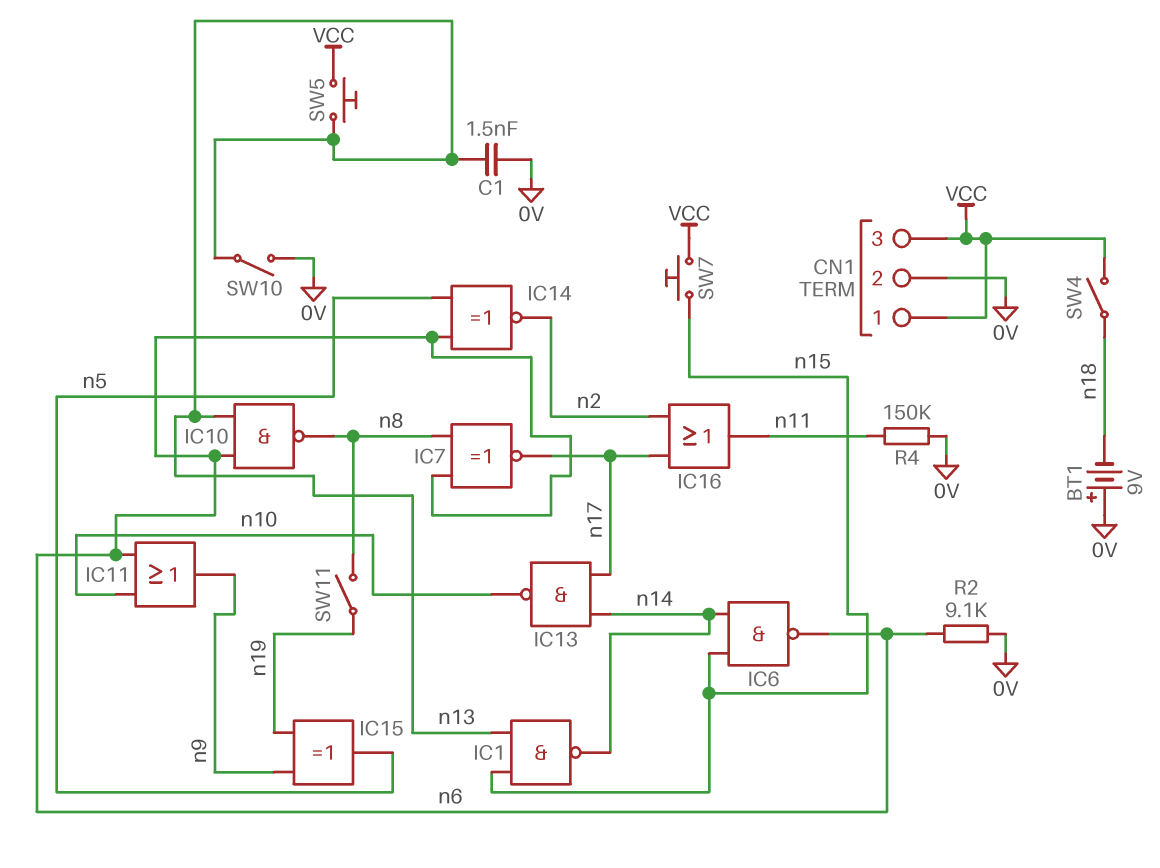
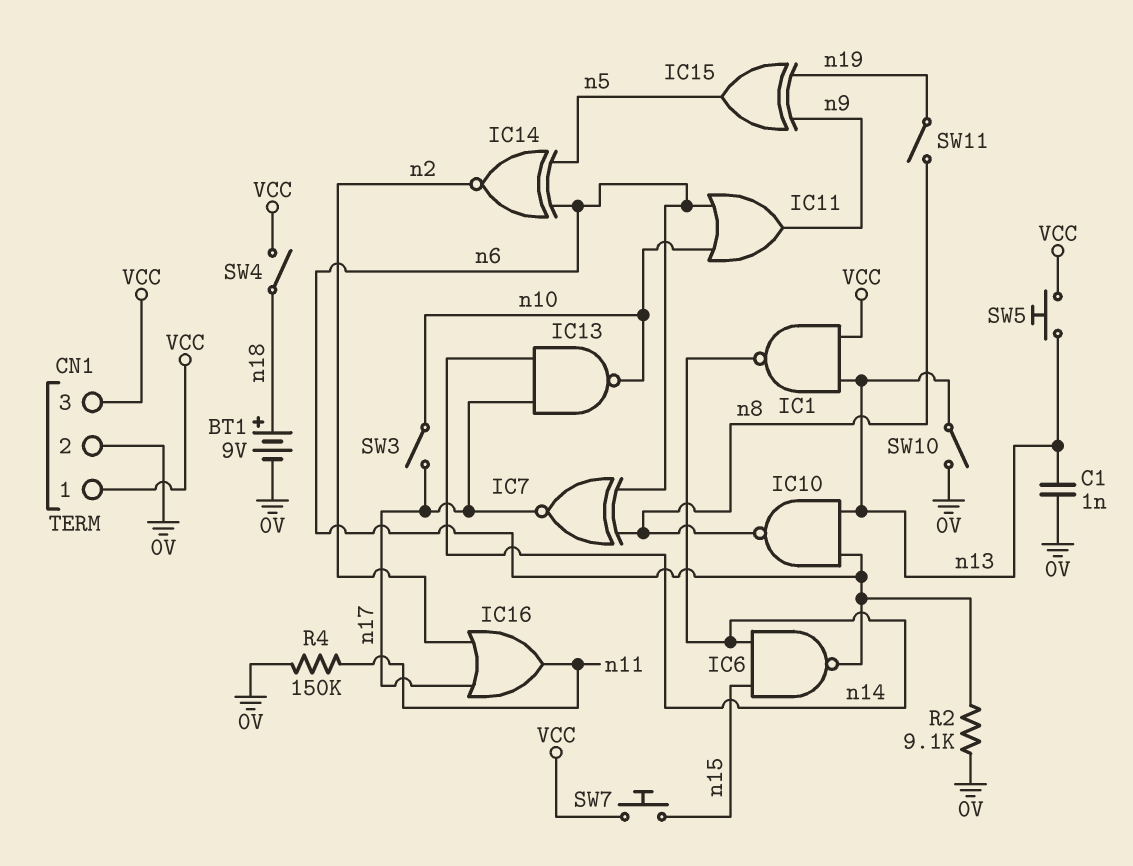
BT1: 9V (plus 0V, minus n18) -> 9V (plus n18, minus 0V)
C1: 1.5nF (0V, n13) -> 1nF (0V, n13)
IC1: NAND (in n13, in n15, out n14) -> NAND (in VCC, in n13, out n14)
SW3: none -> switch (n10, n17)

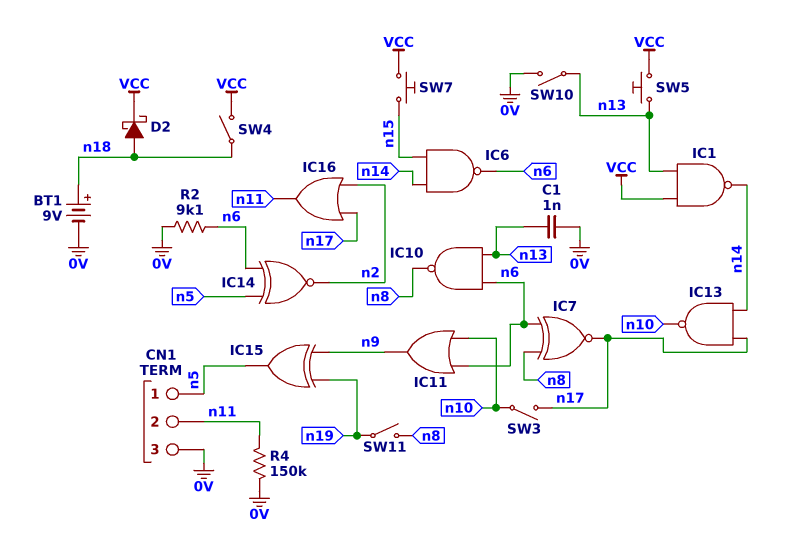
CN1 pin 1: VCC -> n5
CN1 pin 2: 0V -> n11
CN1 pin 3: VCC -> 0V
D2: none -> schottky (A n18, K VCC)

